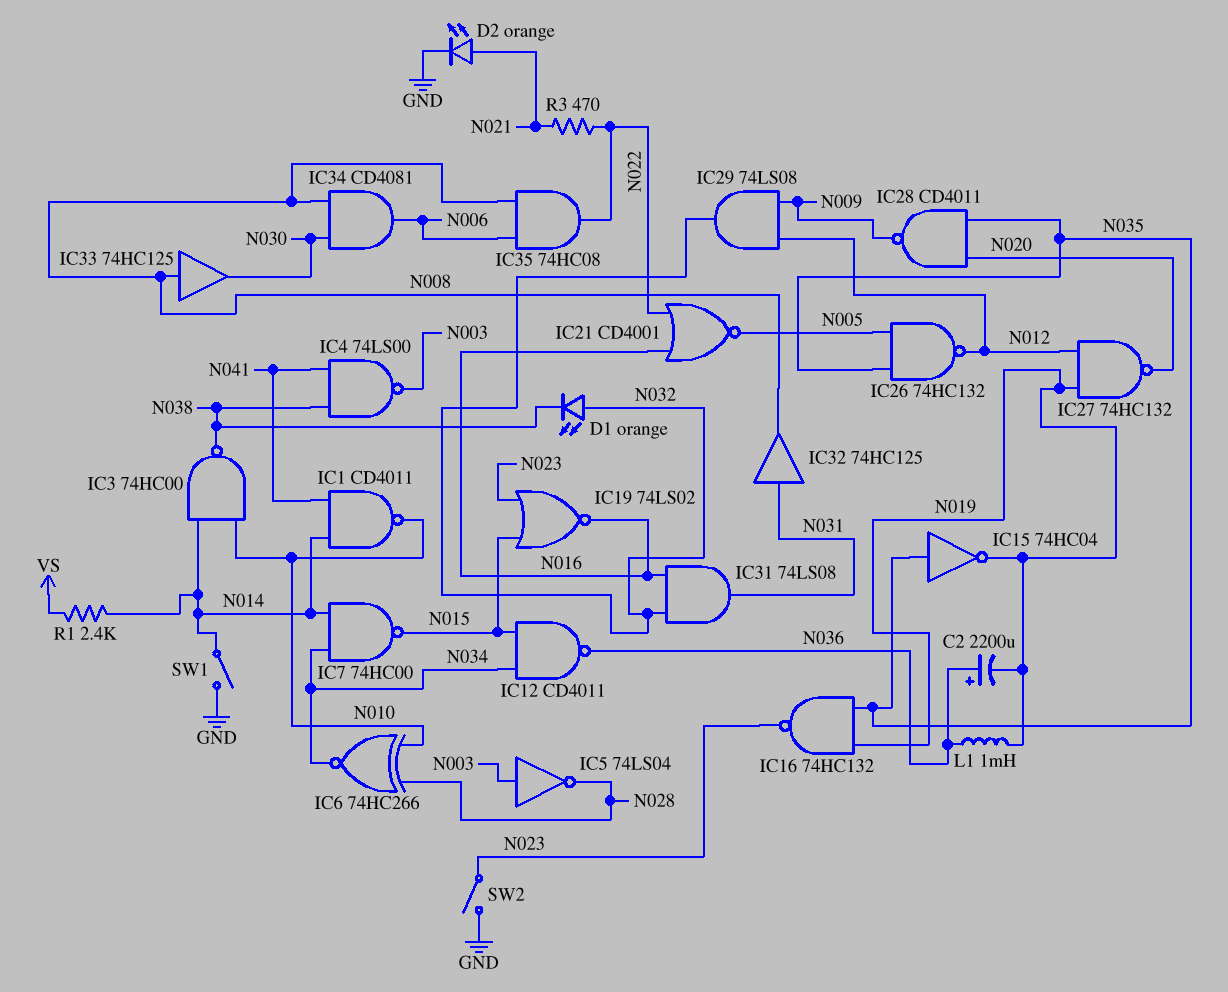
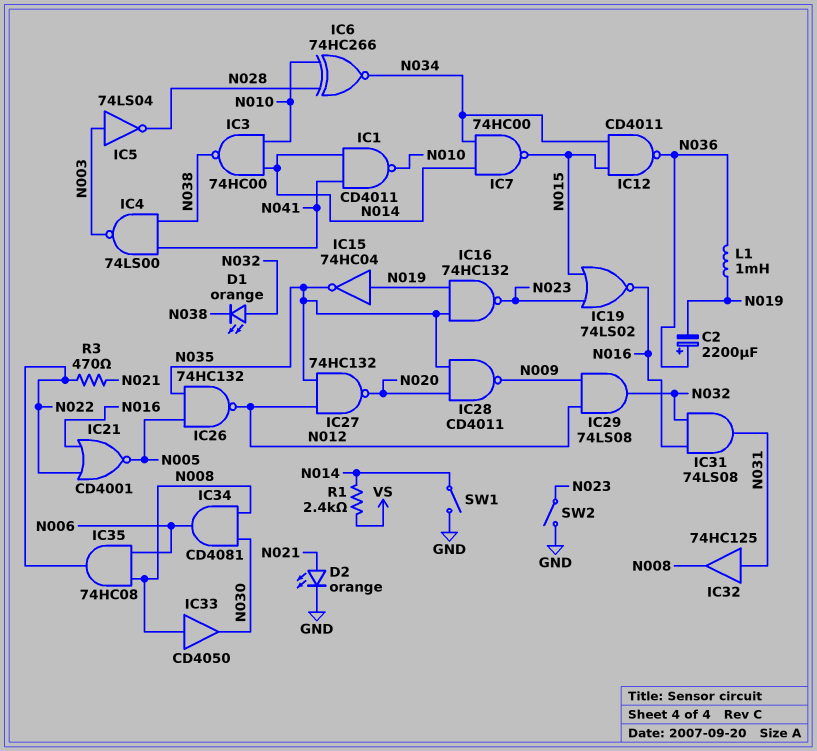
IC15: NOT 74HC04 (in N035, out N019) -> NOT 74HC04 (in N019, out N035)
IC27: NAND 74HC132 (in N012, in N019, out N020) -> NAND 74HC132 (in N012, in N035, out N020)
IC33: buffer 74HC125 (in N008, out N030) -> buffer CD4050 (in N008, out N030)

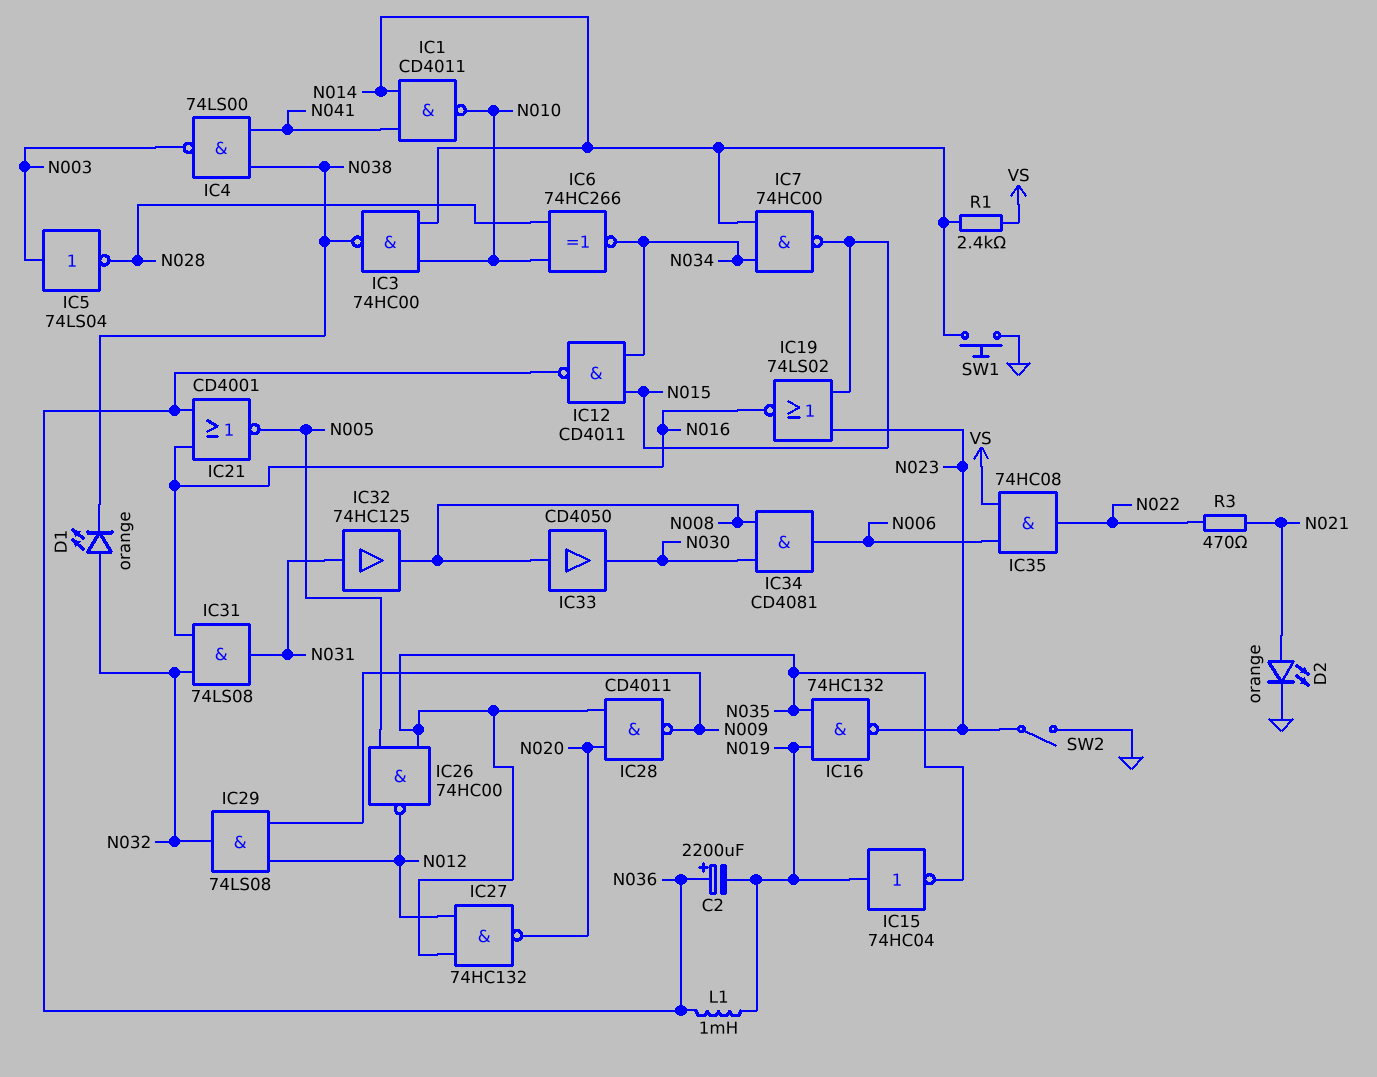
IC21: NOR CD4001 (in N016, in N022, out N005) -> NOR CD4001 (in N016, in N036, out N005)
IC26: NAND 74HC132 (in N005, in N035, out N012) -> NAND 74HC00 (in N005, in N035, out N012)
IC35: AND 74HC08 (in N006, in N008, out N022) -> AND 74HC08 (in N006, in VS, out N022)
SW1: switch (GND, N014) -> button (GND, N014)

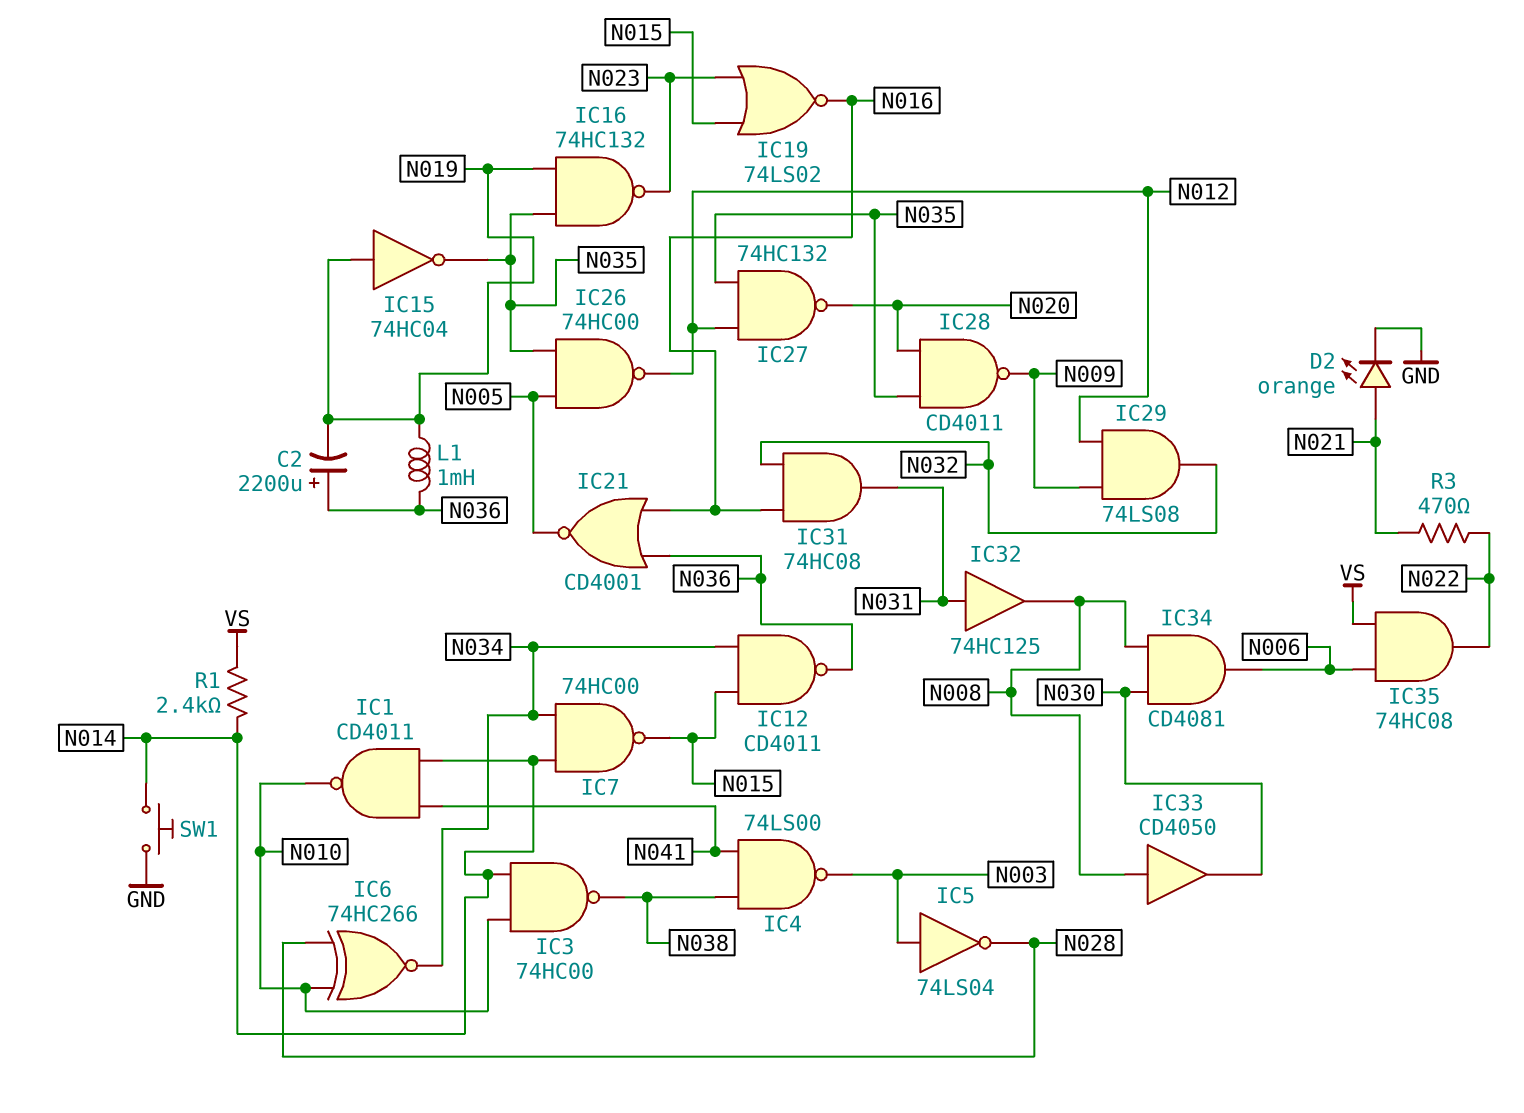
D1: LED orange (A N032, K N038) -> none
IC31: AND 74LS08 (in N016, in N032, out N031) -> AND 74HC08 (in N016, in N032, out N031)
SW2: switch (GND, N023) -> none

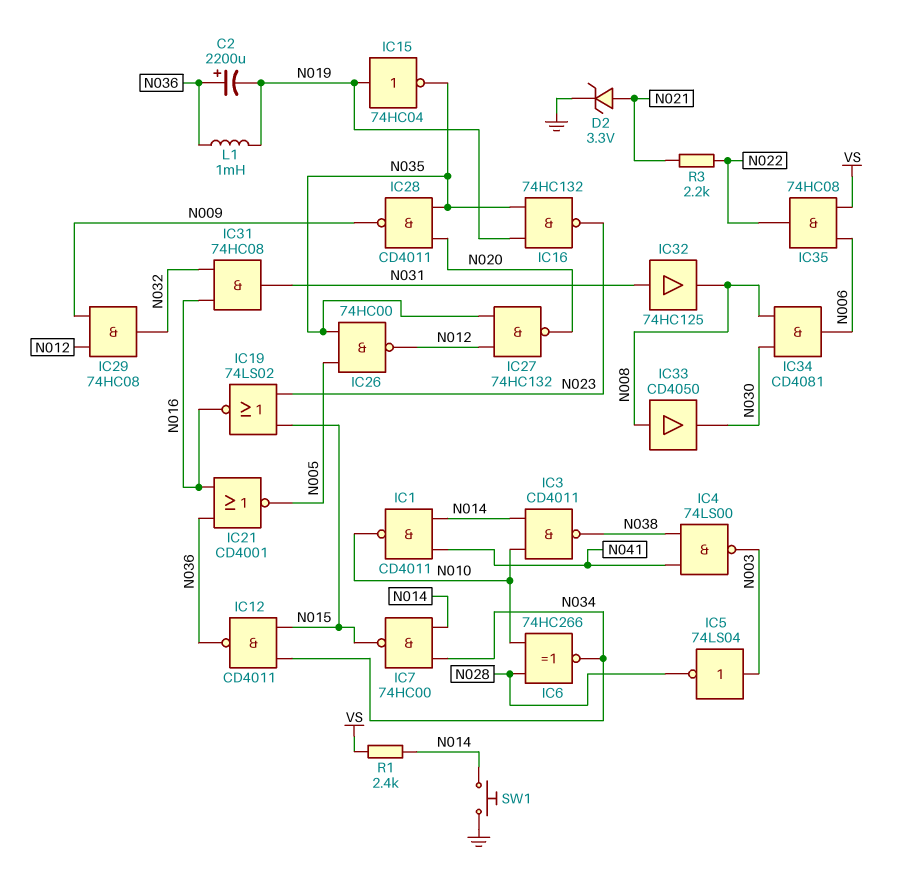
D2: LED orange (A N021, K GND) -> zener 3.3V (A N021, K GND)
IC3: NAND 74HC00 (in N010, in N014, out N038) -> NAND CD4011 (in N010, in N014, out N038)
IC29: AND 74LS08 (in N009, in N012, out N032) -> AND 74HC08 (in N009, in N012, out N032)
R3: 470 (N021, N022) -> 2.2k (N021, N022)

